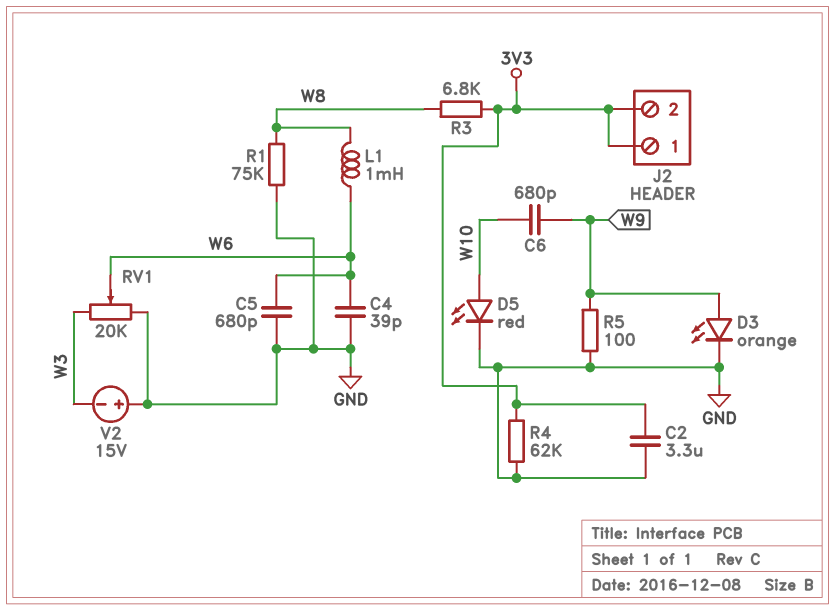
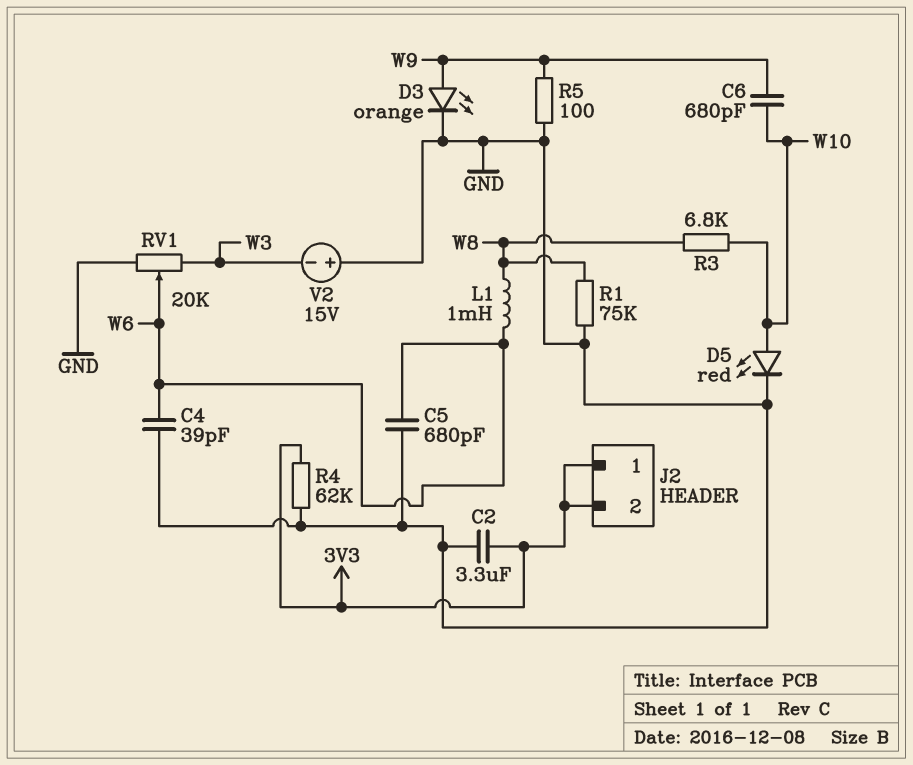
R3: 6.8k (3V3, W8) -> 6.8k (W8, W10)

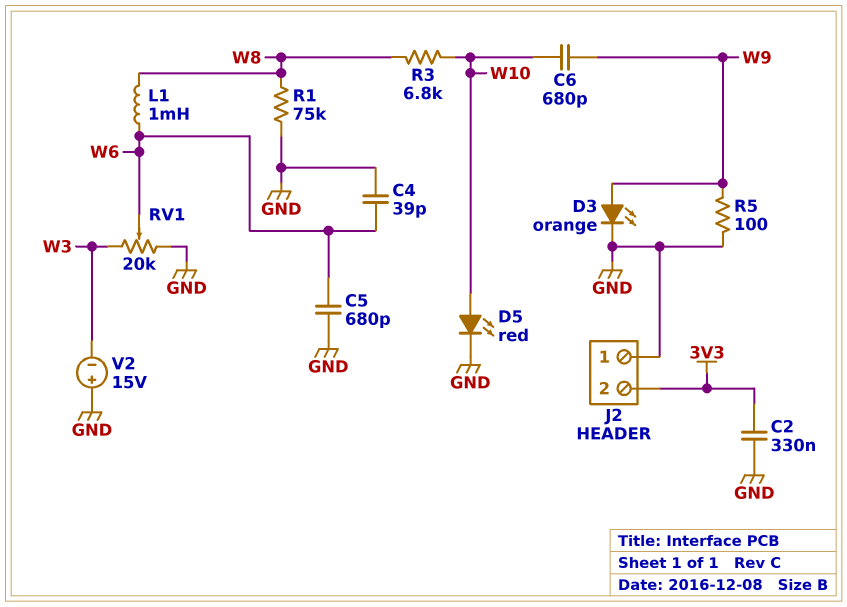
C2: 3.3uF (3V3, GND) -> 330nF (3V3, GND)
J2 pin 1: 3V3 -> GND
R4: 62k (3V3, GND) -> none

